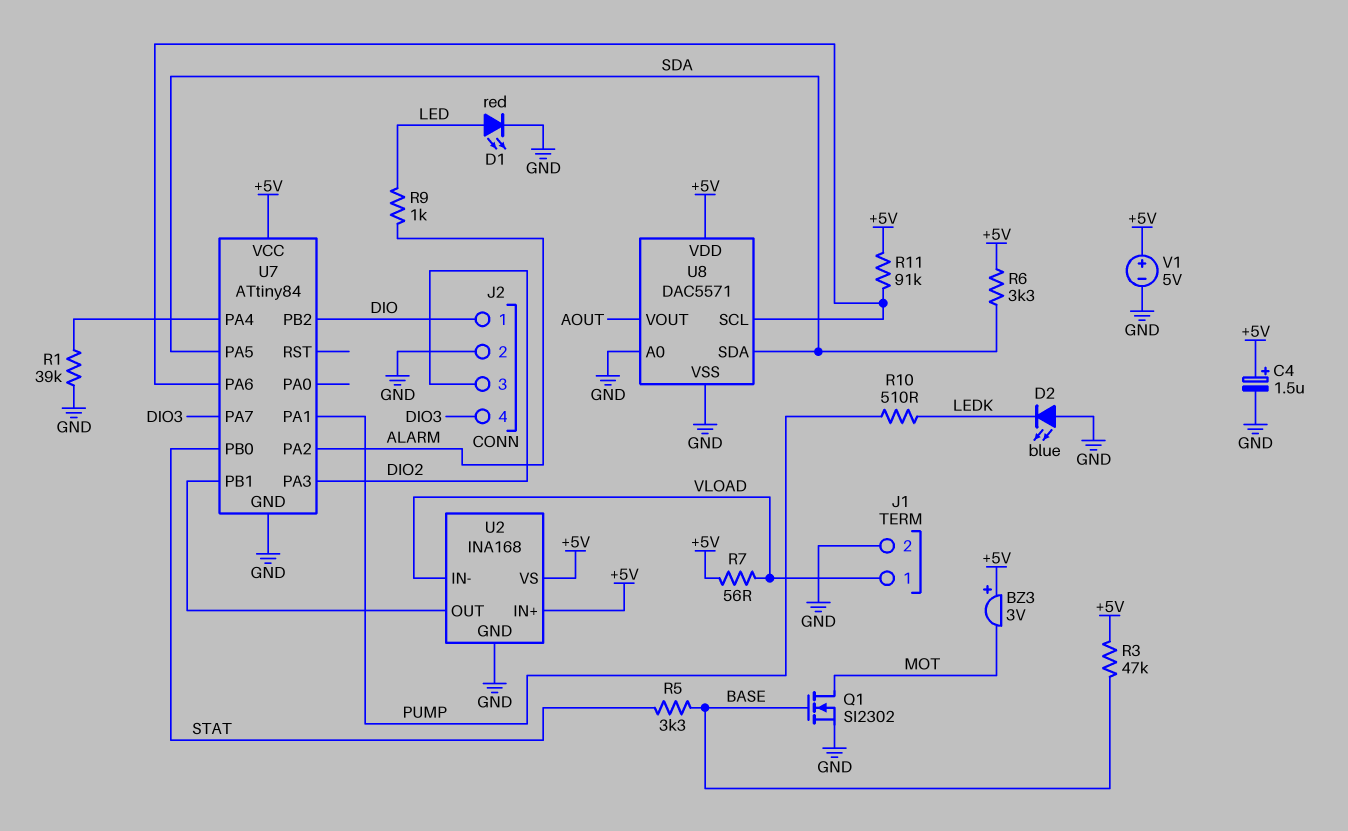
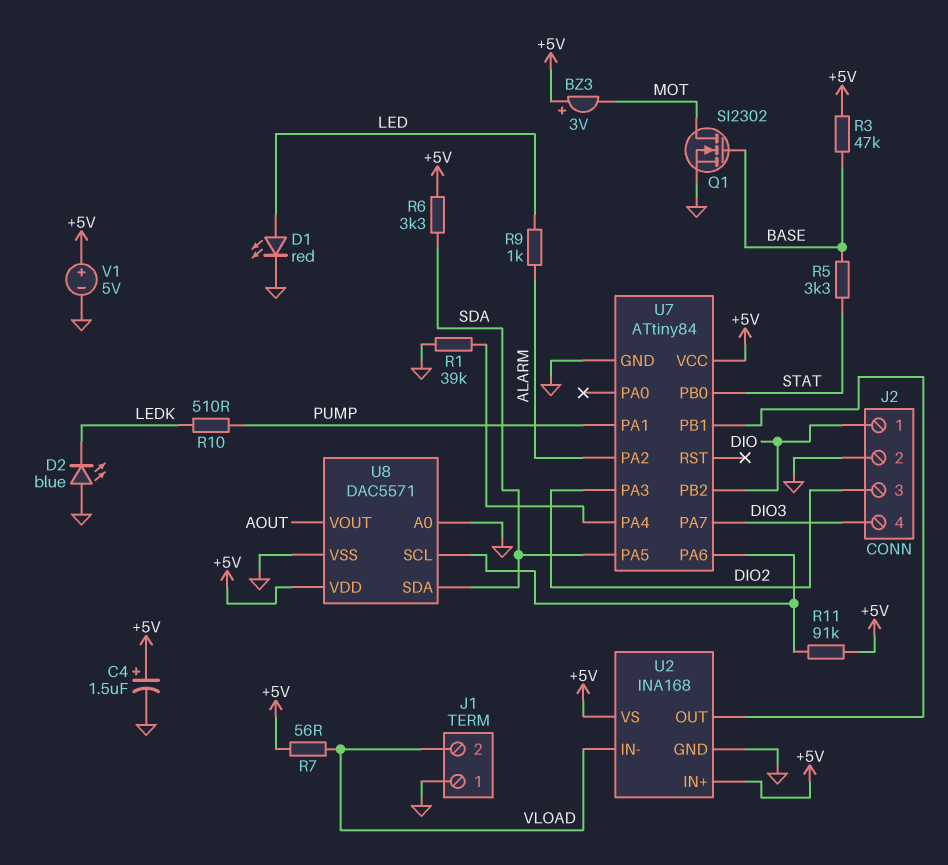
J1 pin 1: VLOAD -> GND
J1 pin 2: GND -> VLOAD

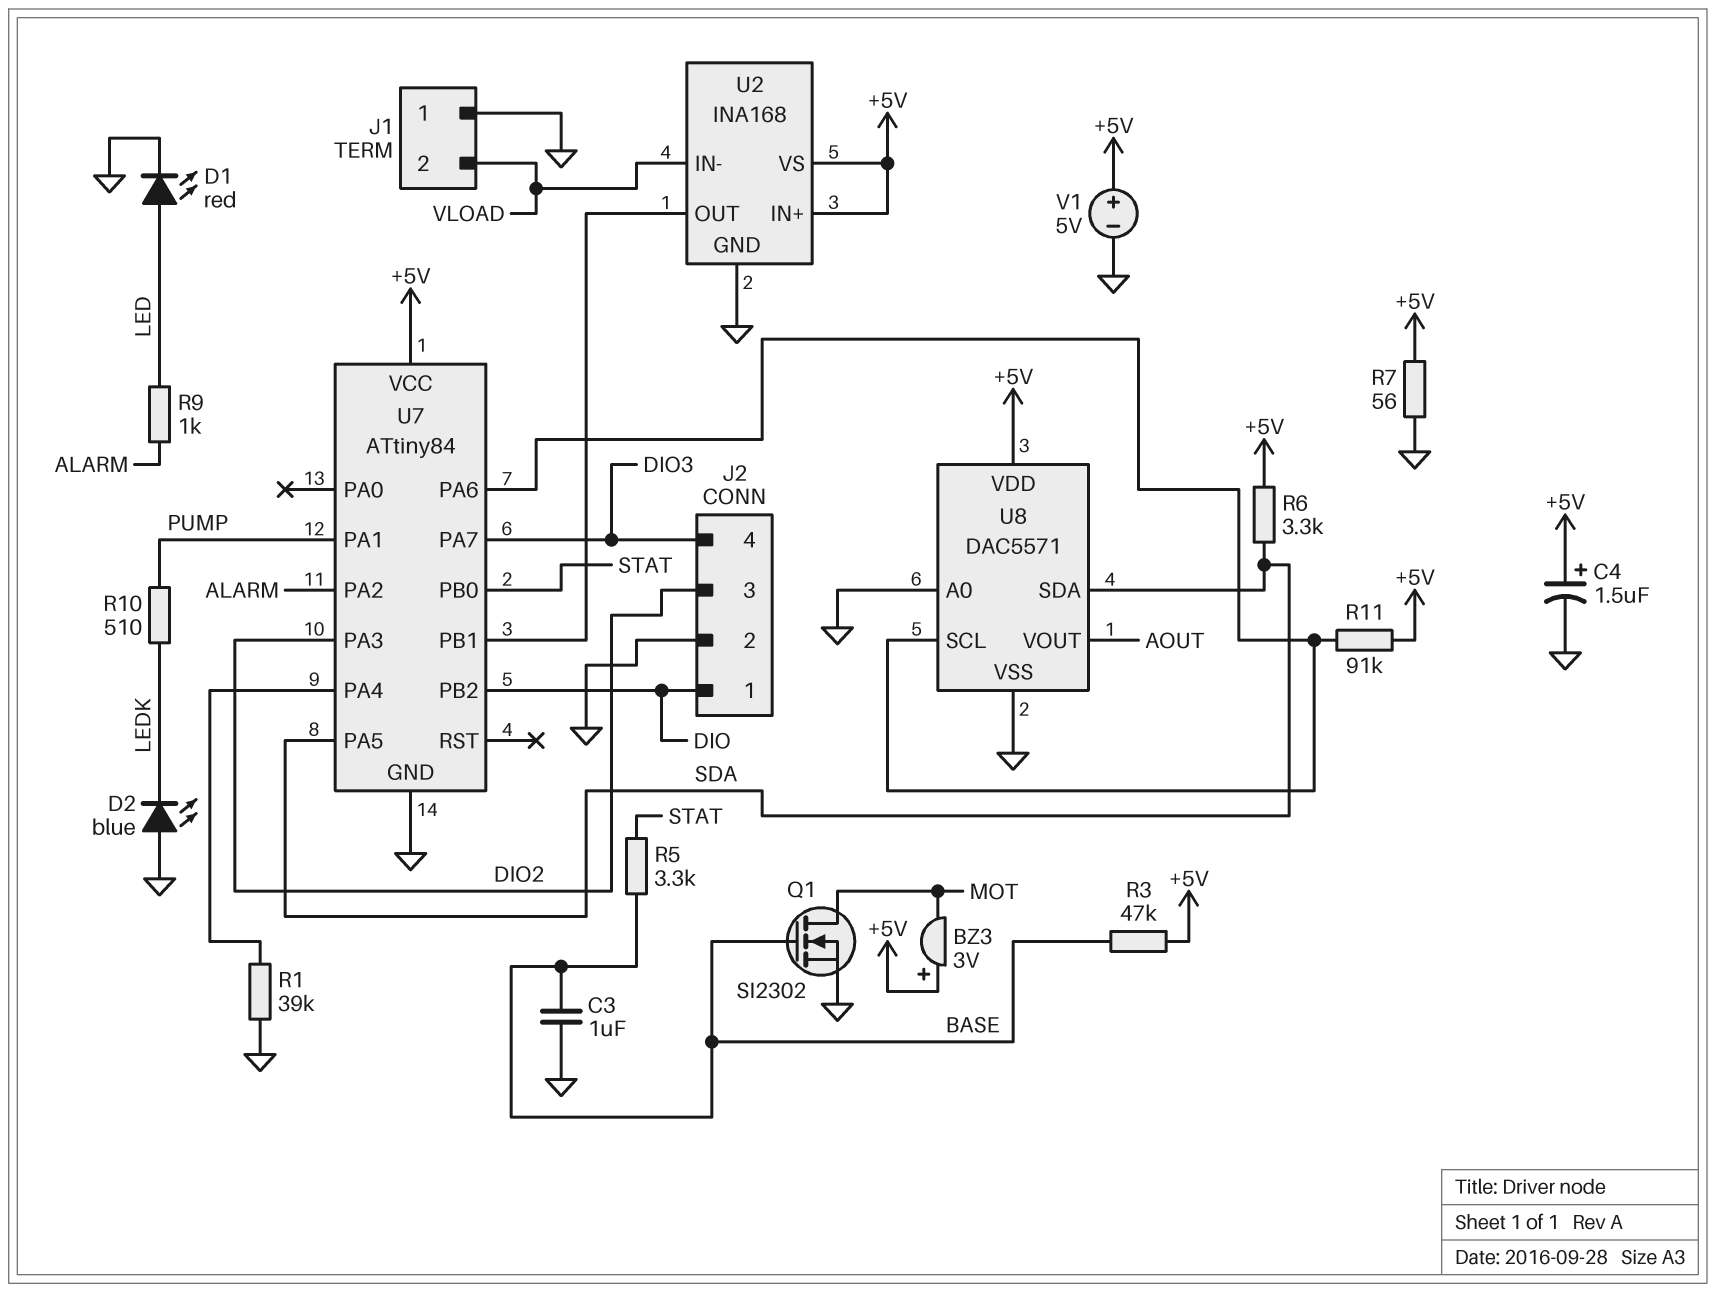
C3: none -> 1uF (BASE, GND)
R7: 56 (+5V, VLOAD) -> 56 (+5V, GND)

